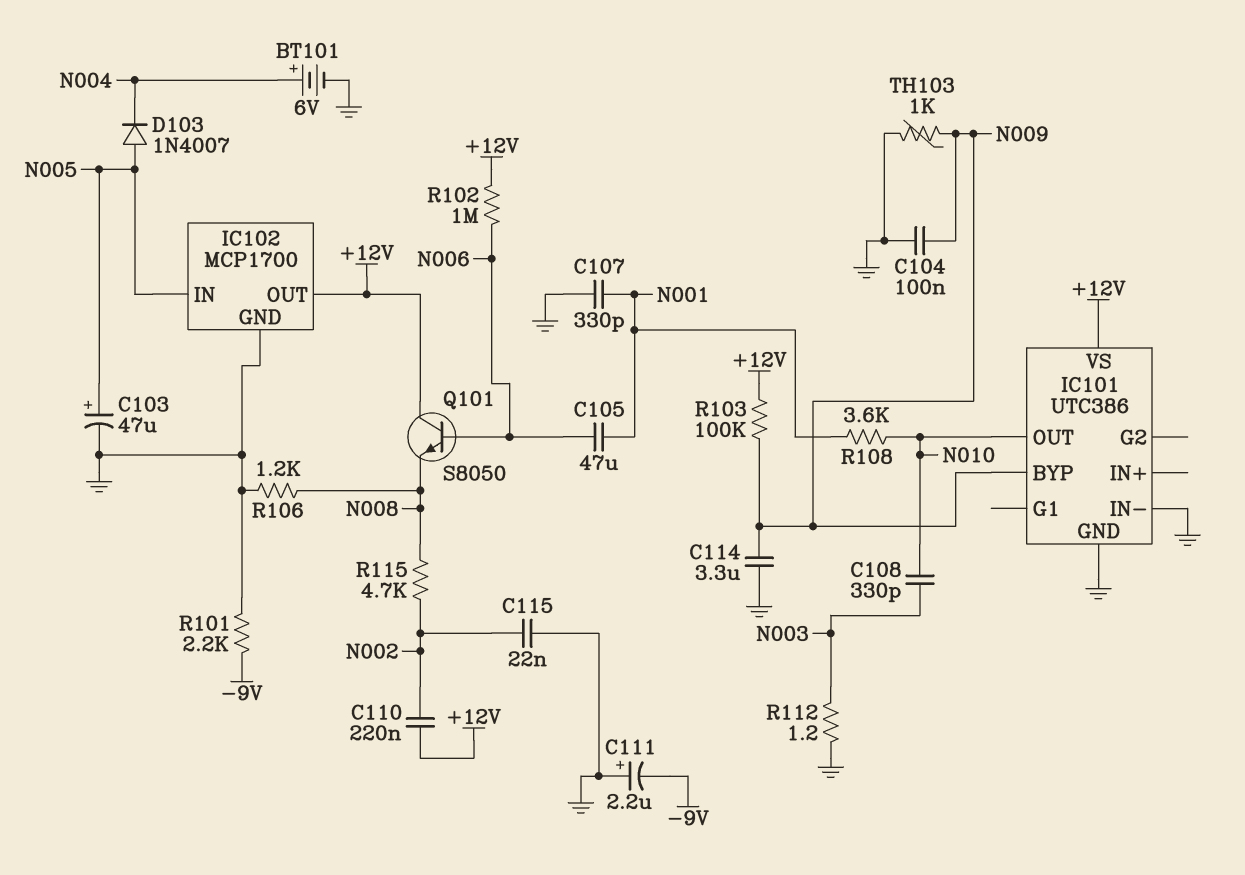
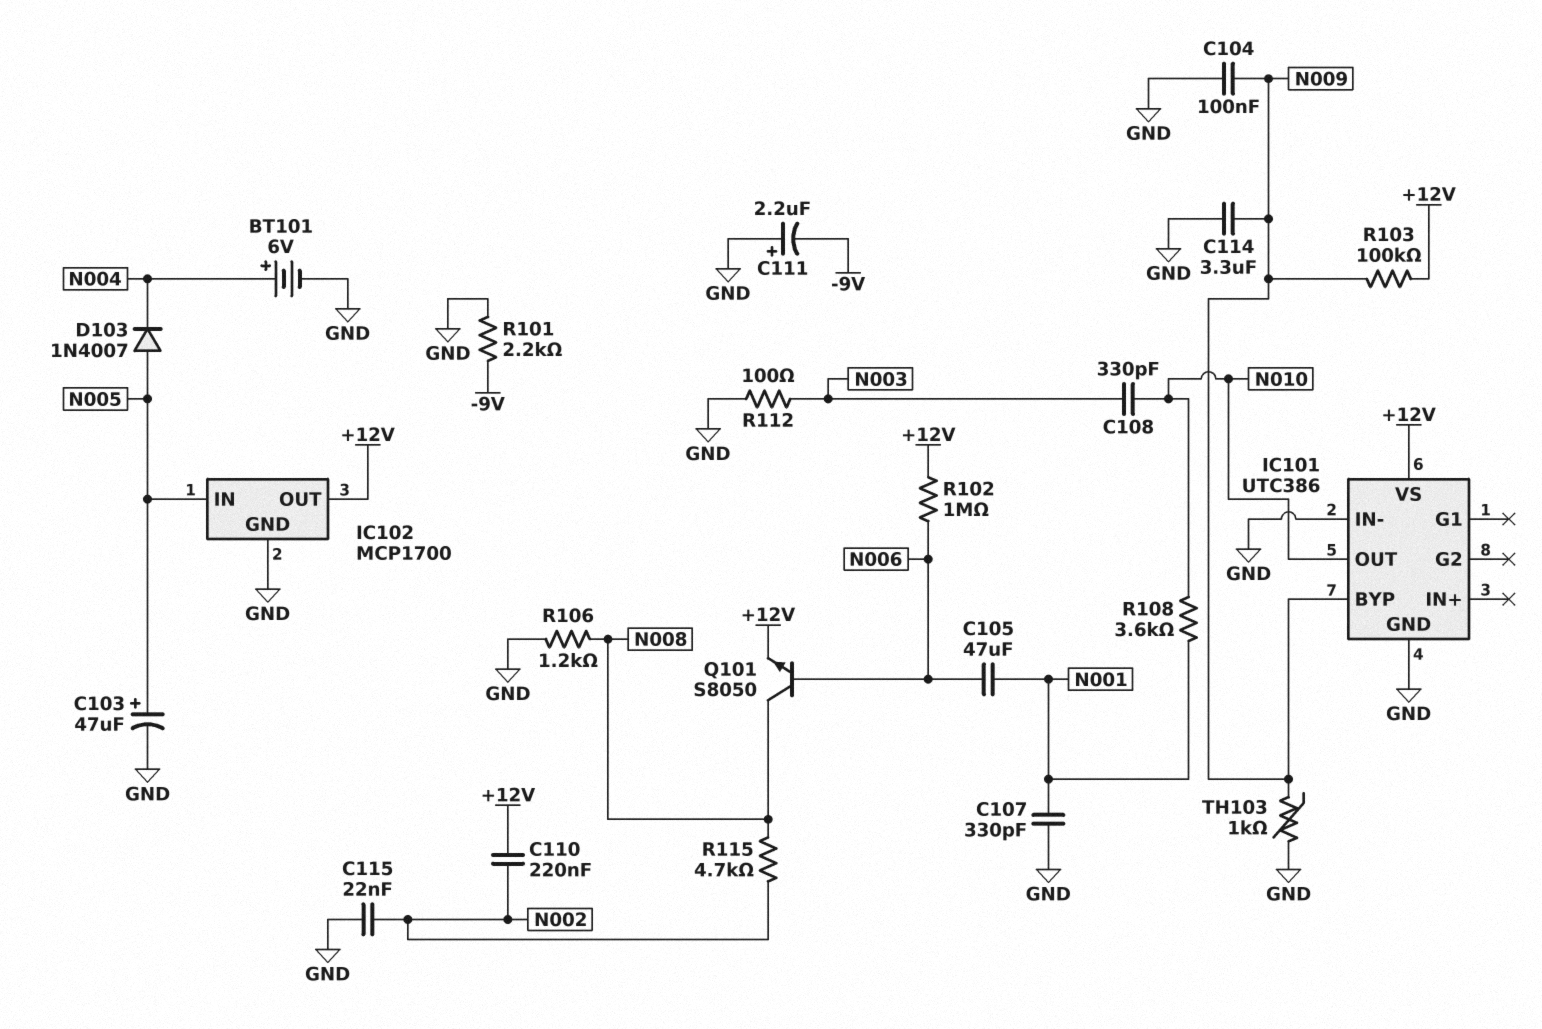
Q101: NPN S8050 (B N006, C +12V, E N008) -> NPN S8050 (B N006, C N008, E +12V)
R112: 1.2 (GND, N003) -> 100 (GND, N003)

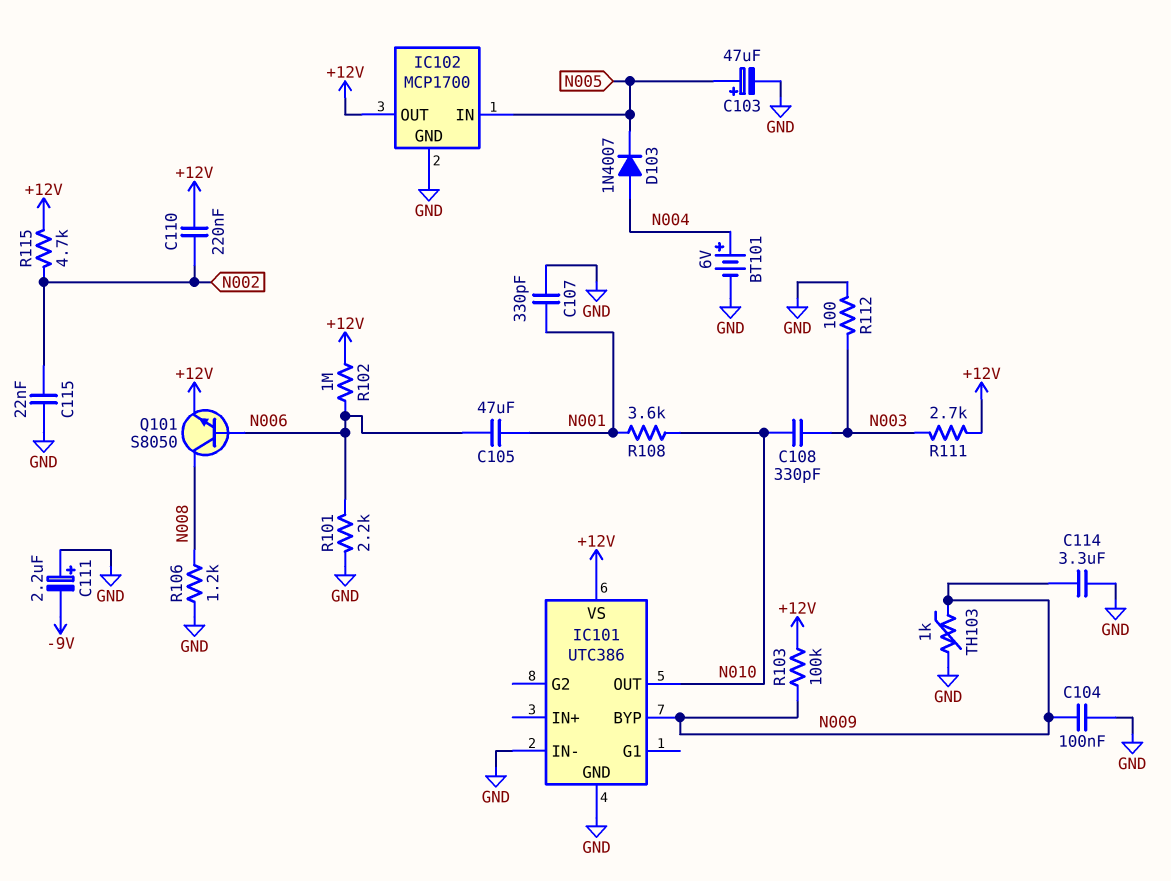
D103: diode 1N4007 (A N005, K N004) -> diode 1N4007 (A N004, K N005)
R101: 2.2k (-9V, GND) -> 2.2k (GND, N006)
R111: none -> 2.7k (+12V, N003)
R115: 4.7k (N002, N008) -> 4.7k (+12V, N002)

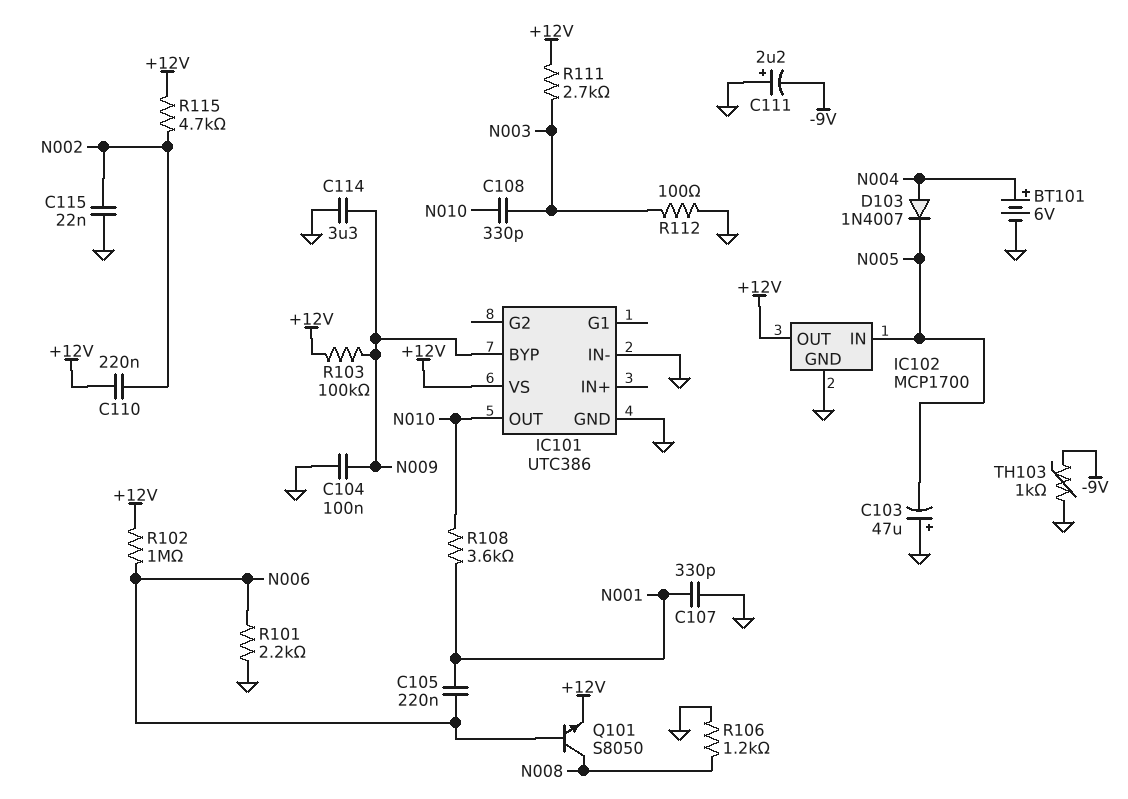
C103: 47uF (plus N005, minus GND) -> 47uF (plus GND, minus N005)
C105: 47uF (N001, N006) -> 220nF (N001, N006)
TH103: 1k (GND, N009) -> 1k (-9V, GND)

